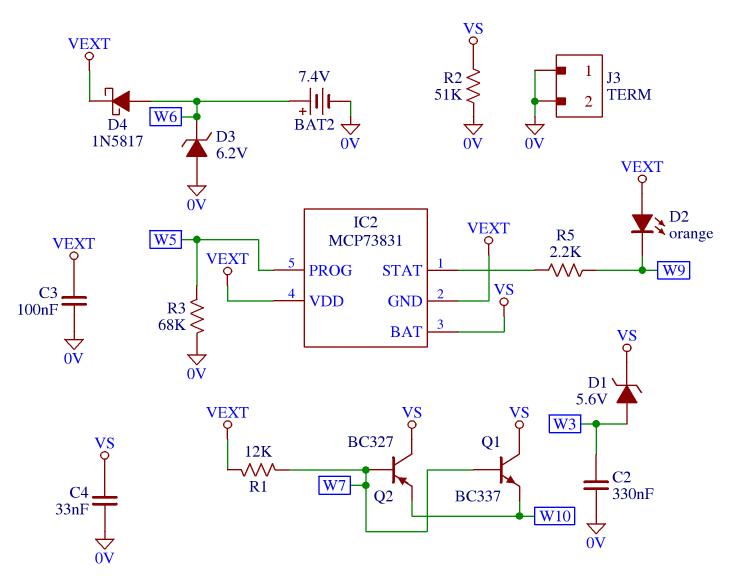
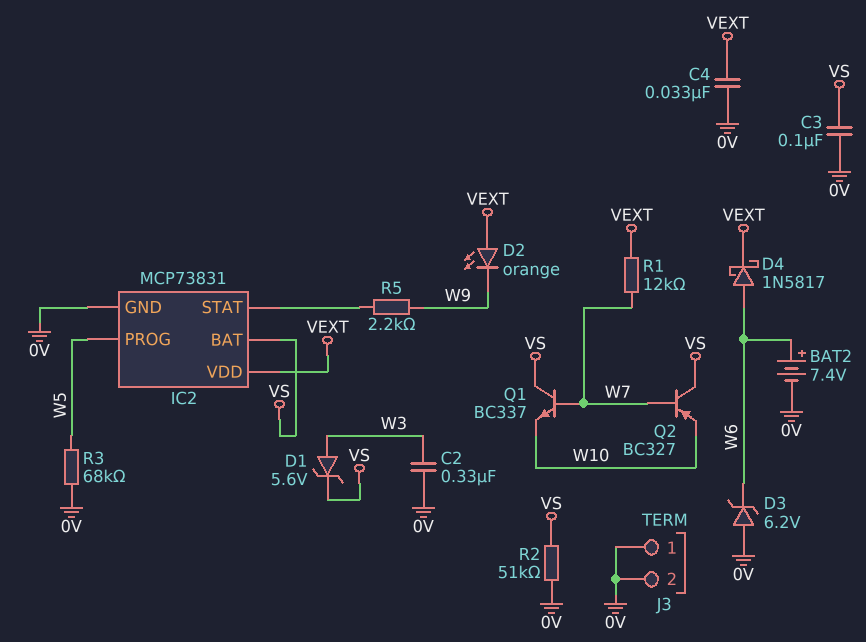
C3: 100nF (0V, VEXT) -> 100nF (0V, VS)
C4: 33nF (0V, VS) -> 33nF (0V, VEXT)
IC2 pin GND: VEXT -> 0V

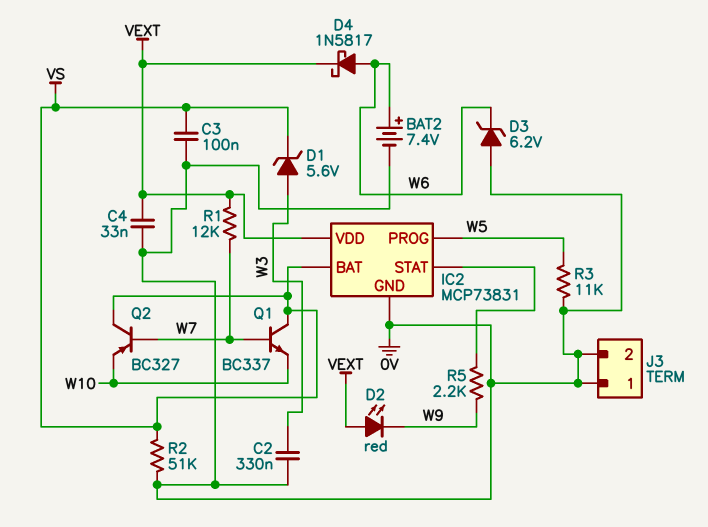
D2: LED orange (A VEXT, K W9) -> LED red (A VEXT, K W9)
R3: 68k (0V, W5) -> 11k (0V, W5)

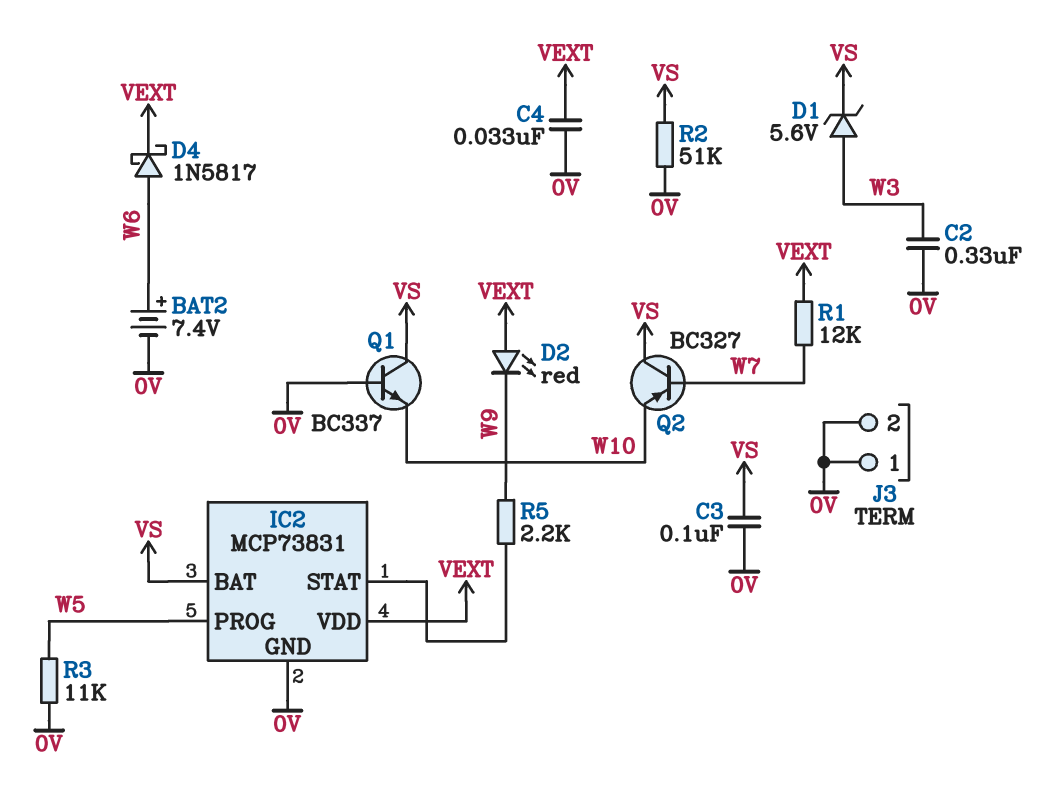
D3: zener 6.2V (A 0V, K W6) -> none
Q1: NPN BC337 (B W7, C VS, E W10) -> NPN BC337 (B 0V, C VS, E W10)

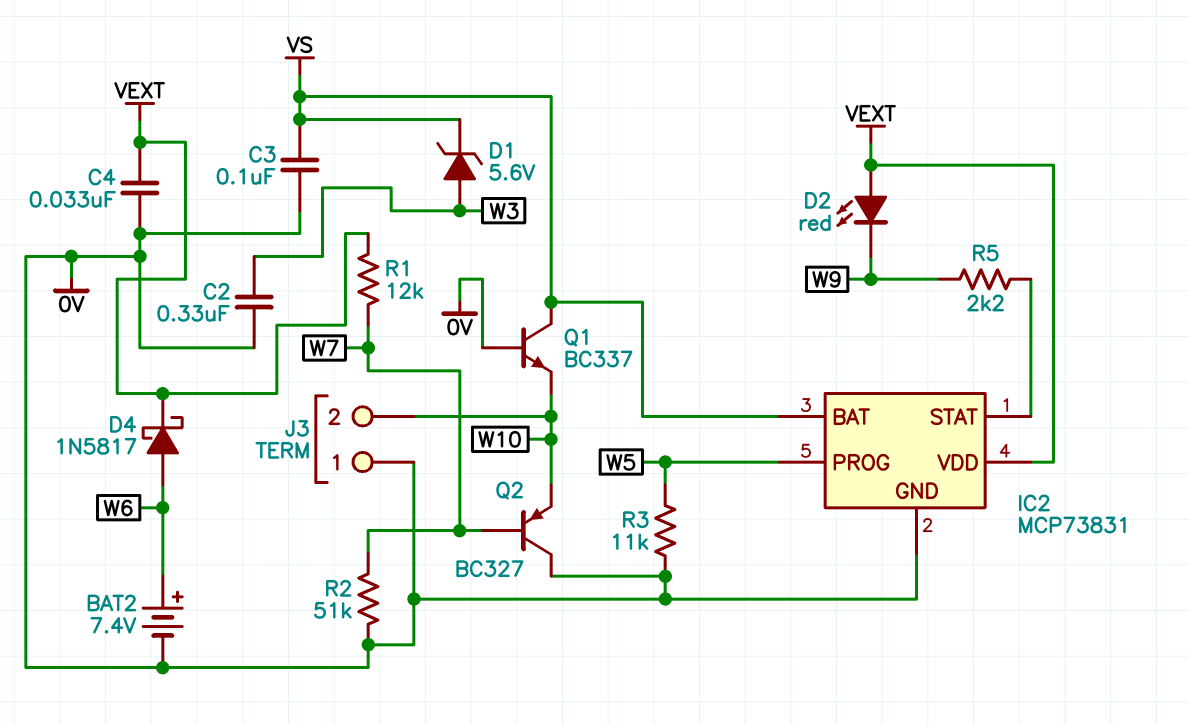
J3 pin 2: 0V -> W10
Q2: PNP BC327 (B W7, C VS, E W10) -> PNP BC327 (B W7, C 0V, E W10)
R2: 51k (0V, VS) -> 51k (0V, W7)

